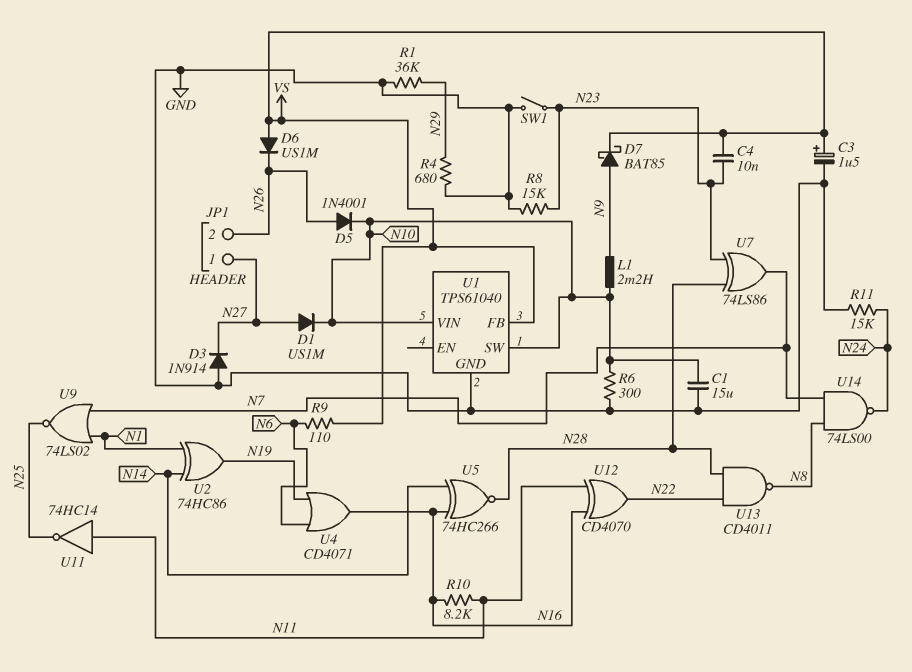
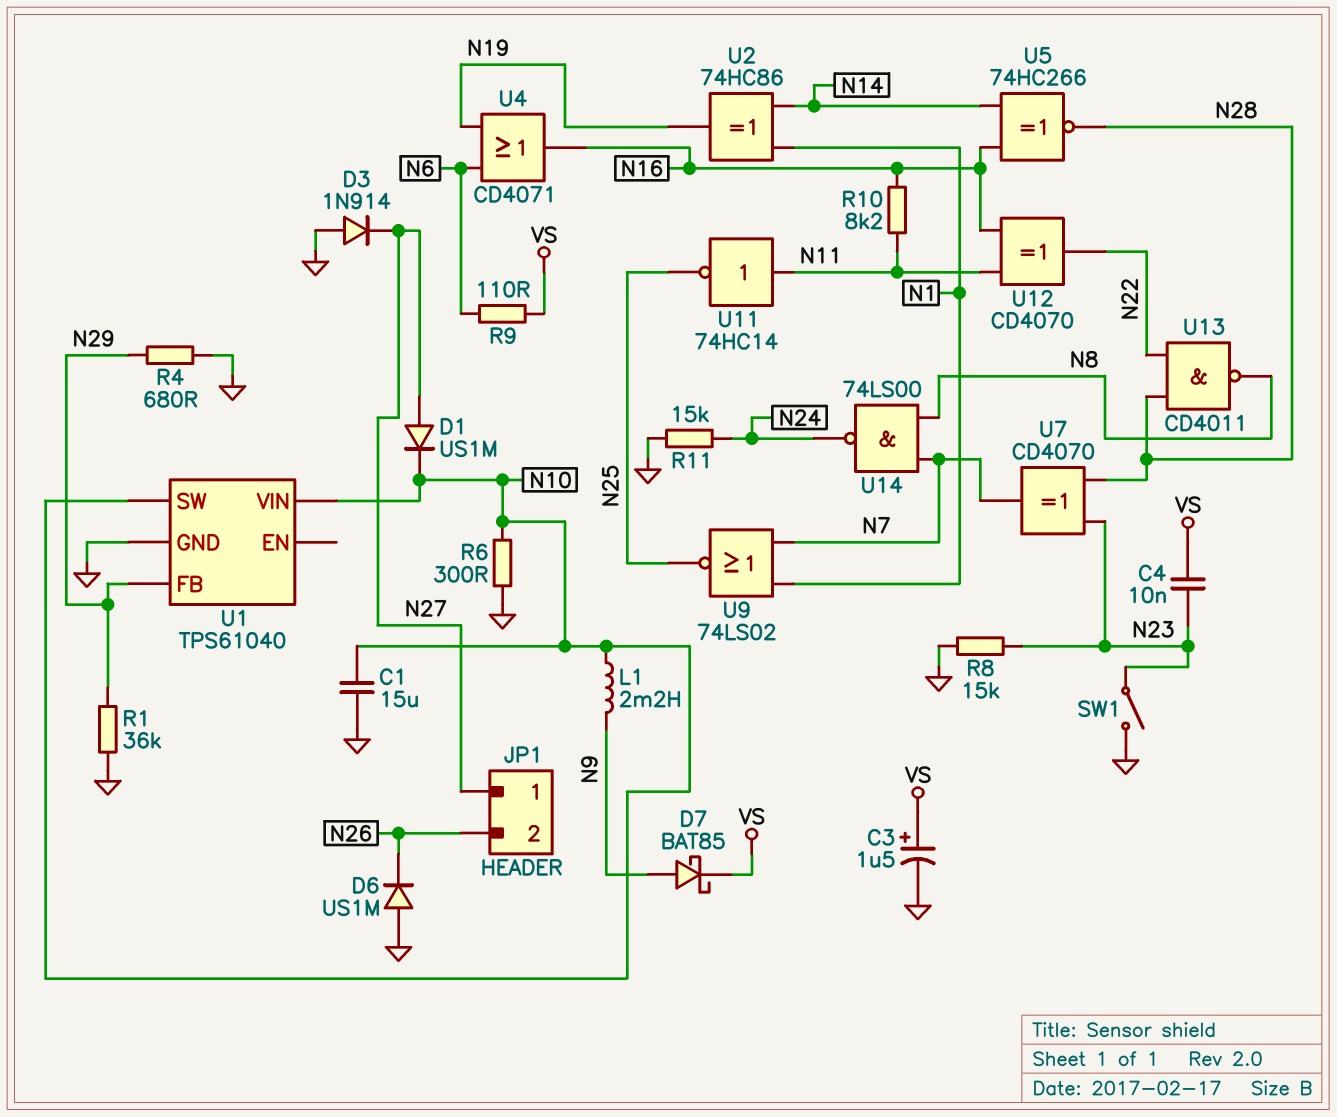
D5: diode 1N4001 (A N26, K N10) -> none
D6: diode US1M (A VS, K N26) -> diode US1M (A GND, K N26)
U1 pin FB: VS -> N29
U7: XOR 74LS86 (in N23, in N28, out N7) -> XOR CD4070 (in N23, in N28, out N7)

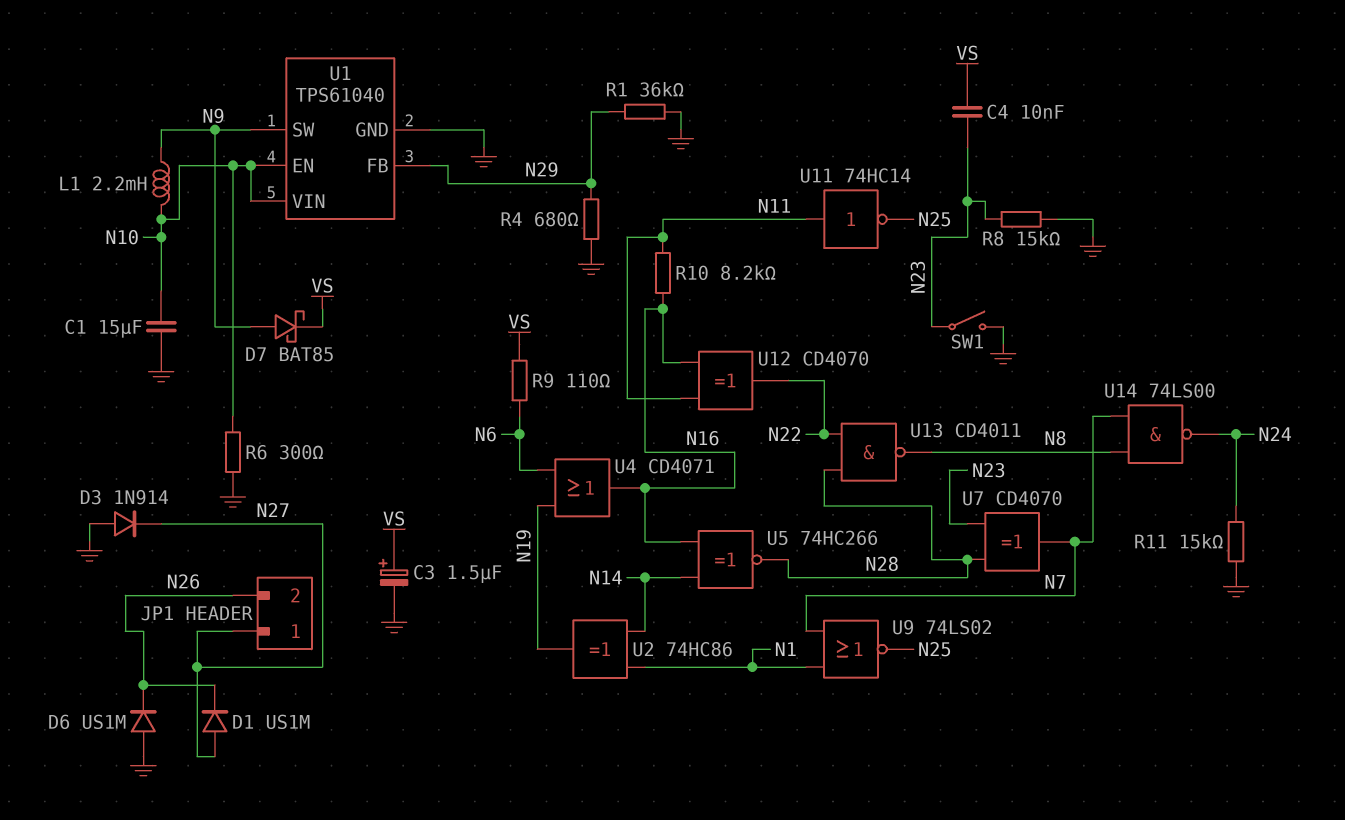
D1: diode US1M (A N27, K N10) -> diode US1M (A N27, K N26)
U1 pin EN: none -> N10
U1 pin SW: N10 -> N9

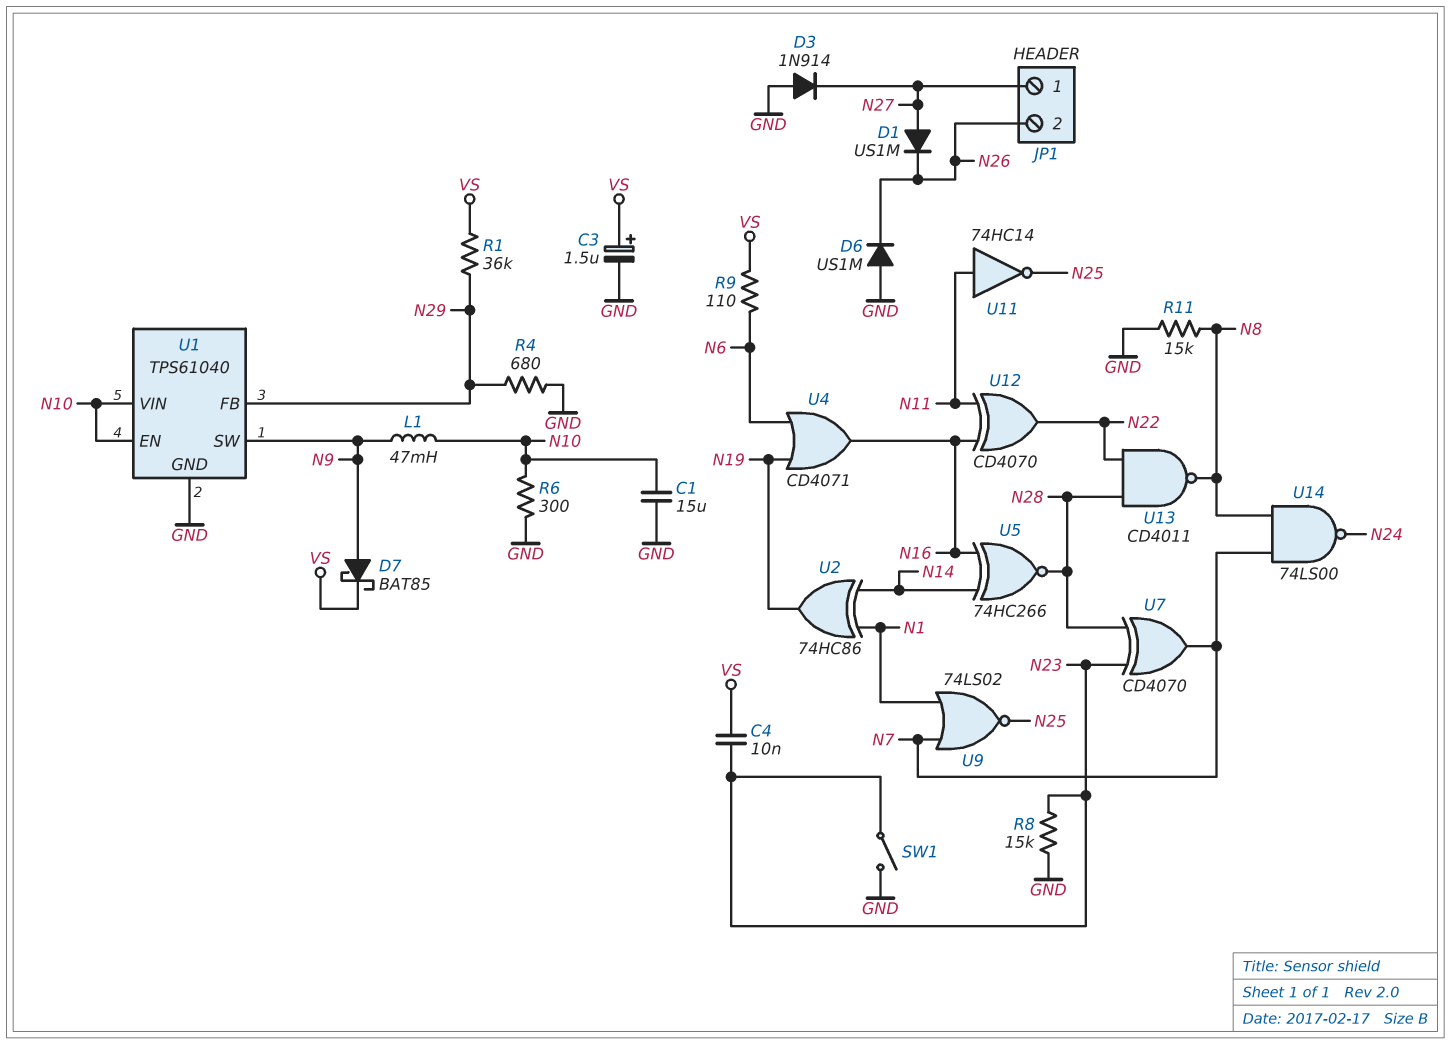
L1: 2.2mH (N9, N10) -> 47mH (N9, N10)
R1: 36k (GND, N29) -> 36k (N29, VS)
R10: 8.2k (N11, N16) -> none
R11: 15k (GND, N24) -> 15k (GND, N8)

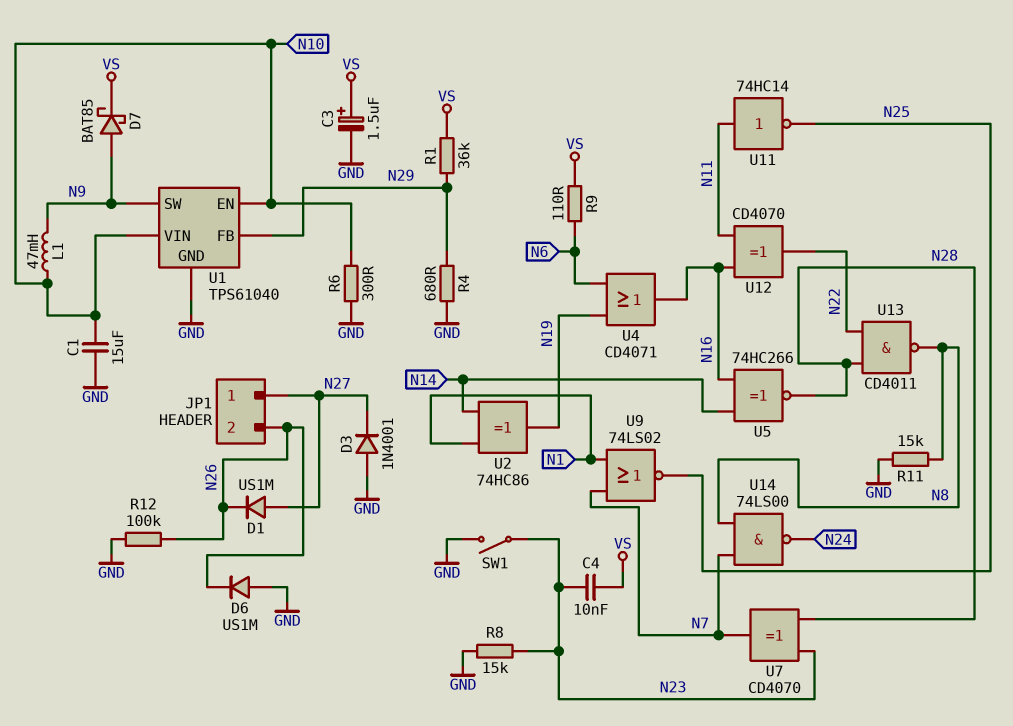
D3: diode 1N914 (A GND, K N27) -> diode 1N4001 (A GND, K N27)
R12: none -> 100k (GND, N26)

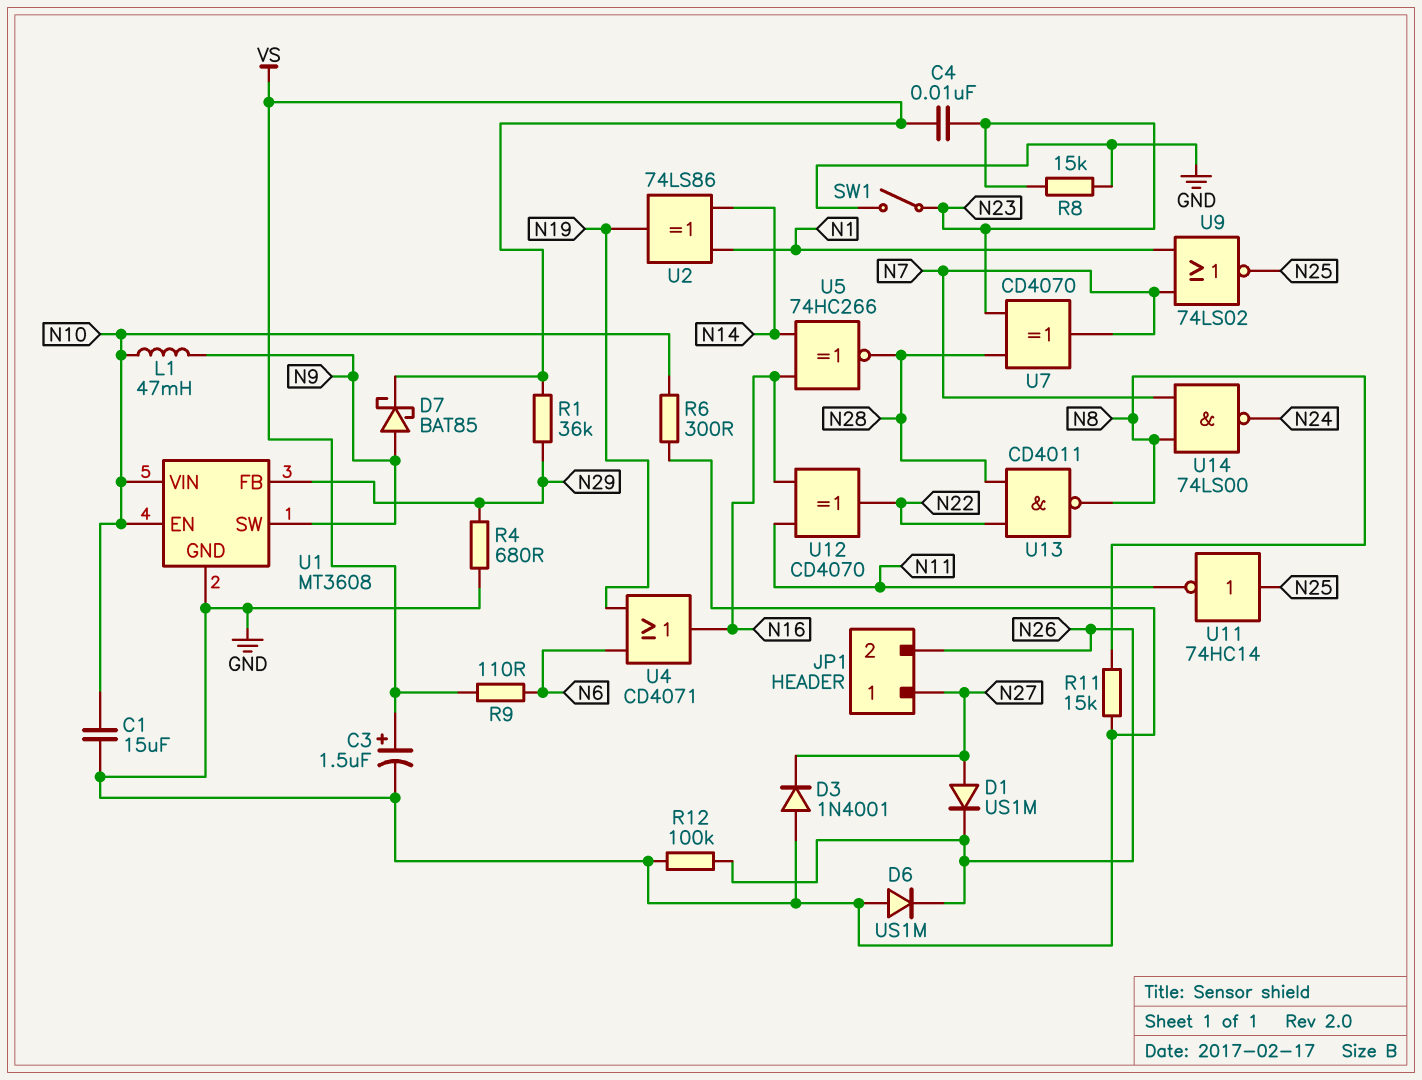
U1: TPS61040 -> MT3608
U2: XOR 74HC86 (in N1, in N14, out N19) -> XOR 74LS86 (in N1, in N14, out N19)
U11: NOT 74HC14 (in N11, out N25) -> NOT 74HC14 (in N25, out N11)

